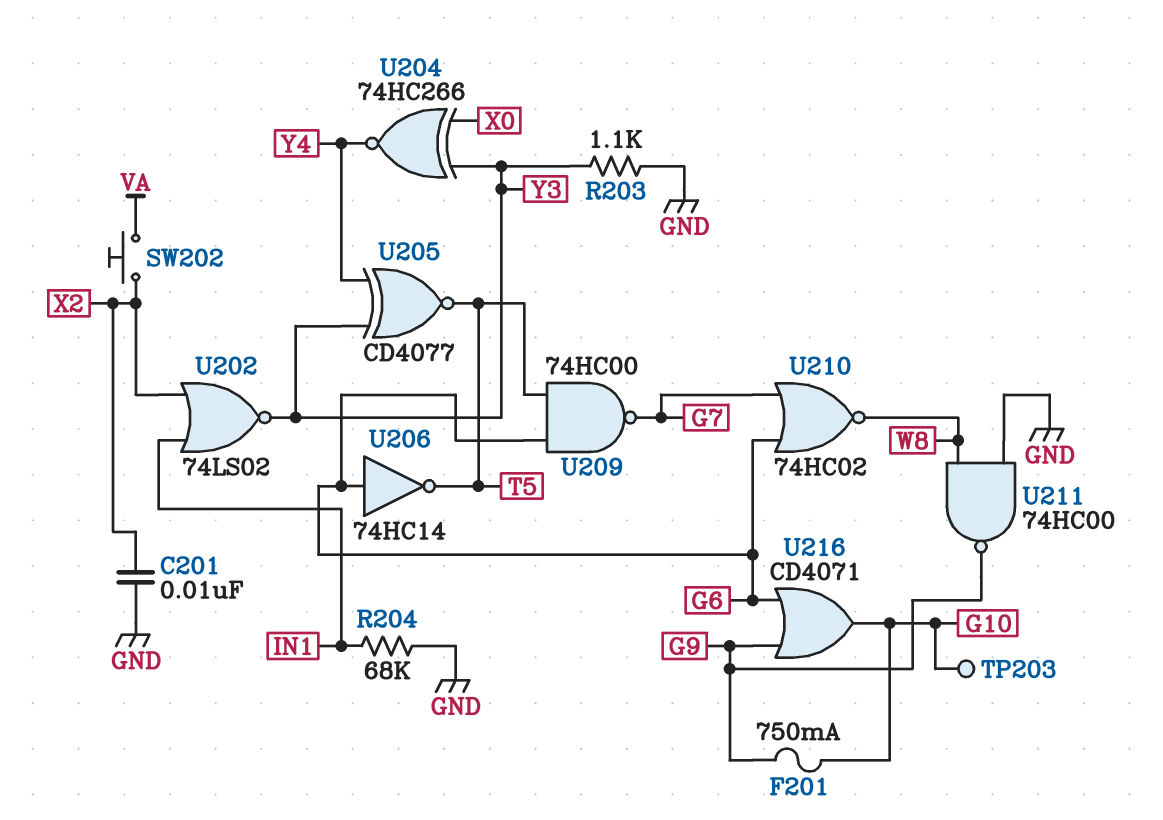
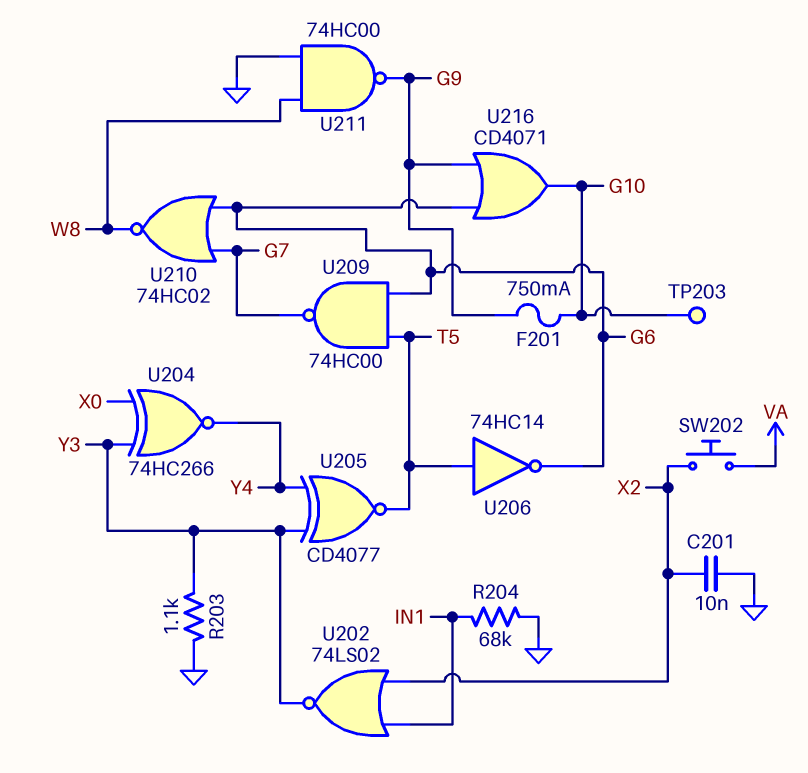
U206: NOT 74HC14 (in G6, out T5) -> NOT 74HC14 (in T5, out G6)

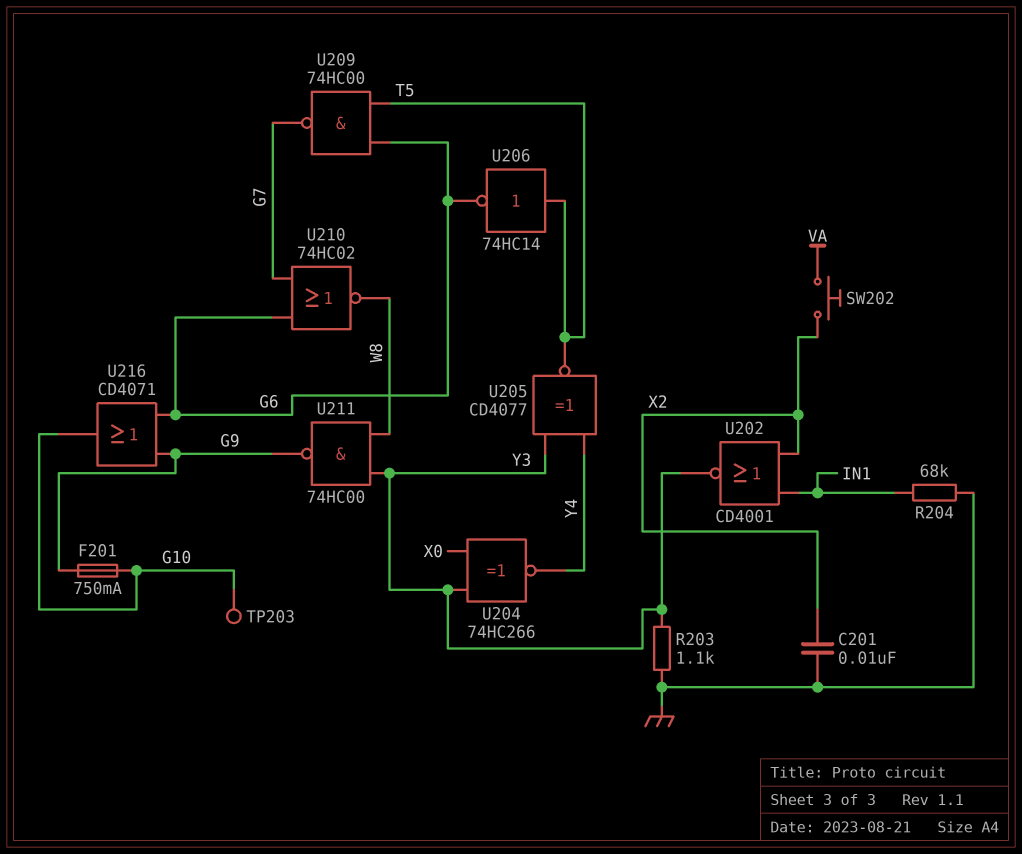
U202: NOR 74LS02 (in IN1, in X2, out Y3) -> NOR CD4001 (in IN1, in X2, out Y3)
U211: NAND 74HC00 (in GND, in W8, out G9) -> NAND 74HC00 (in W8, in Y3, out G9)

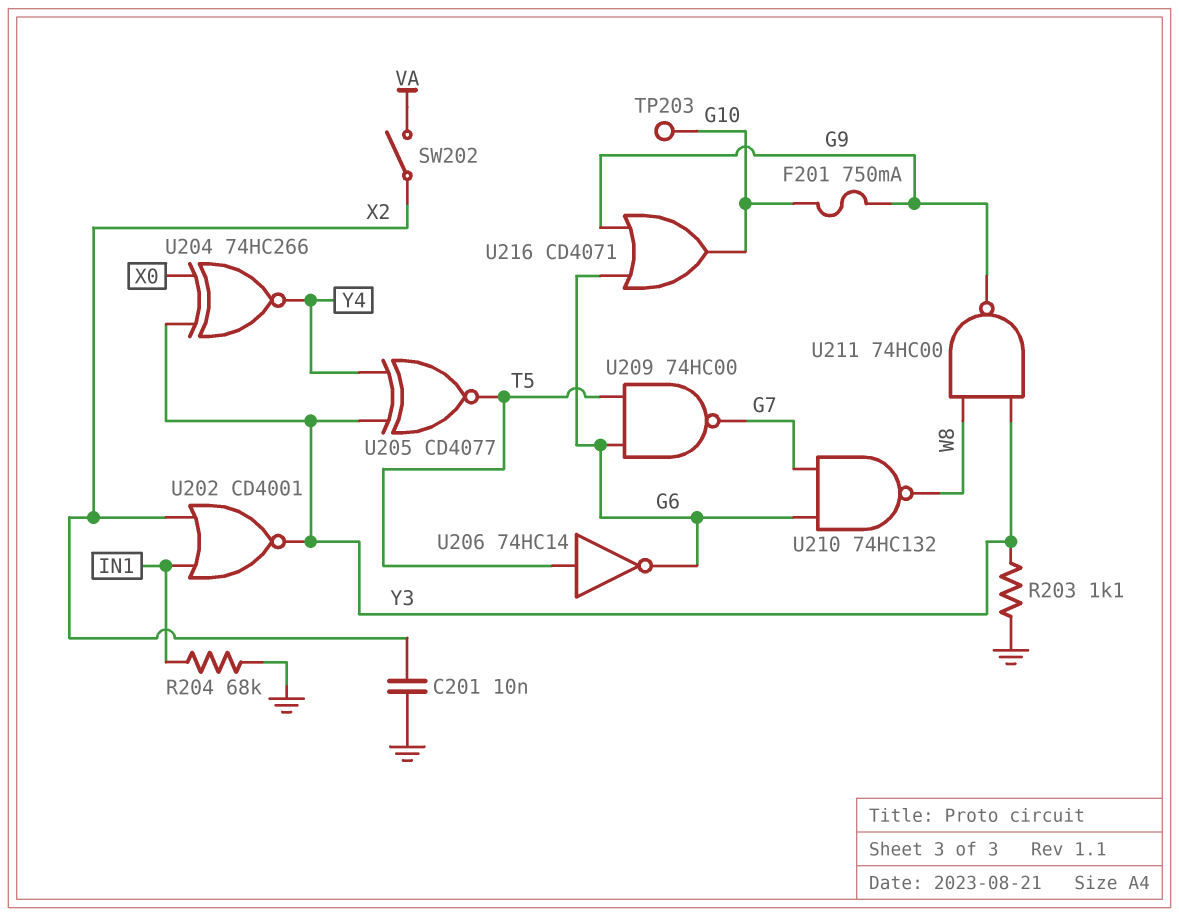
SW202: button (VA, X2) -> switch (VA, X2)
U210: NOR 74HC02 (in G6, in G7, out W8) -> NAND 74HC132 (in G6, in G7, out W8)

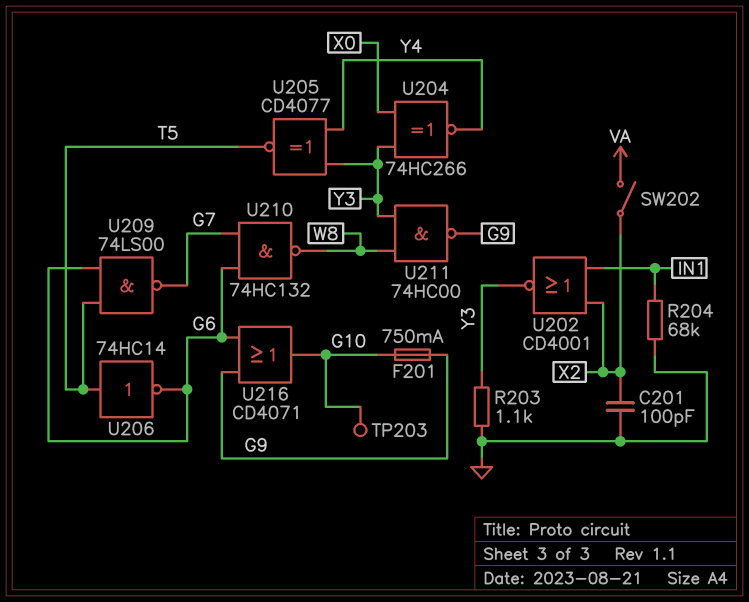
C201: 10nF (GND, X2) -> 100pF (GND, X2)
U209: NAND 74HC00 (in G6, in T5, out G7) -> NAND 74LS00 (in G6, in T5, out G7)

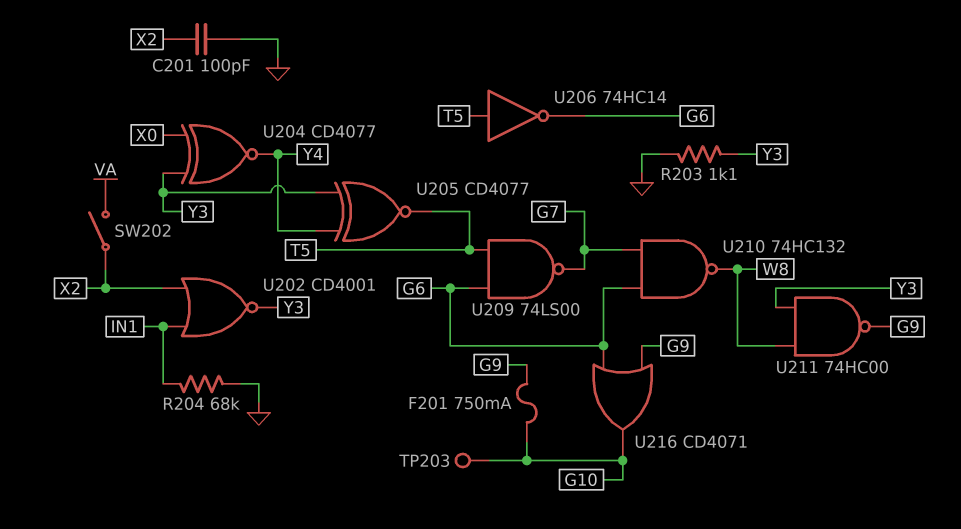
U204: XNOR 74HC266 (in X0, in Y3, out Y4) -> XNOR CD4077 (in X0, in Y3, out Y4)

